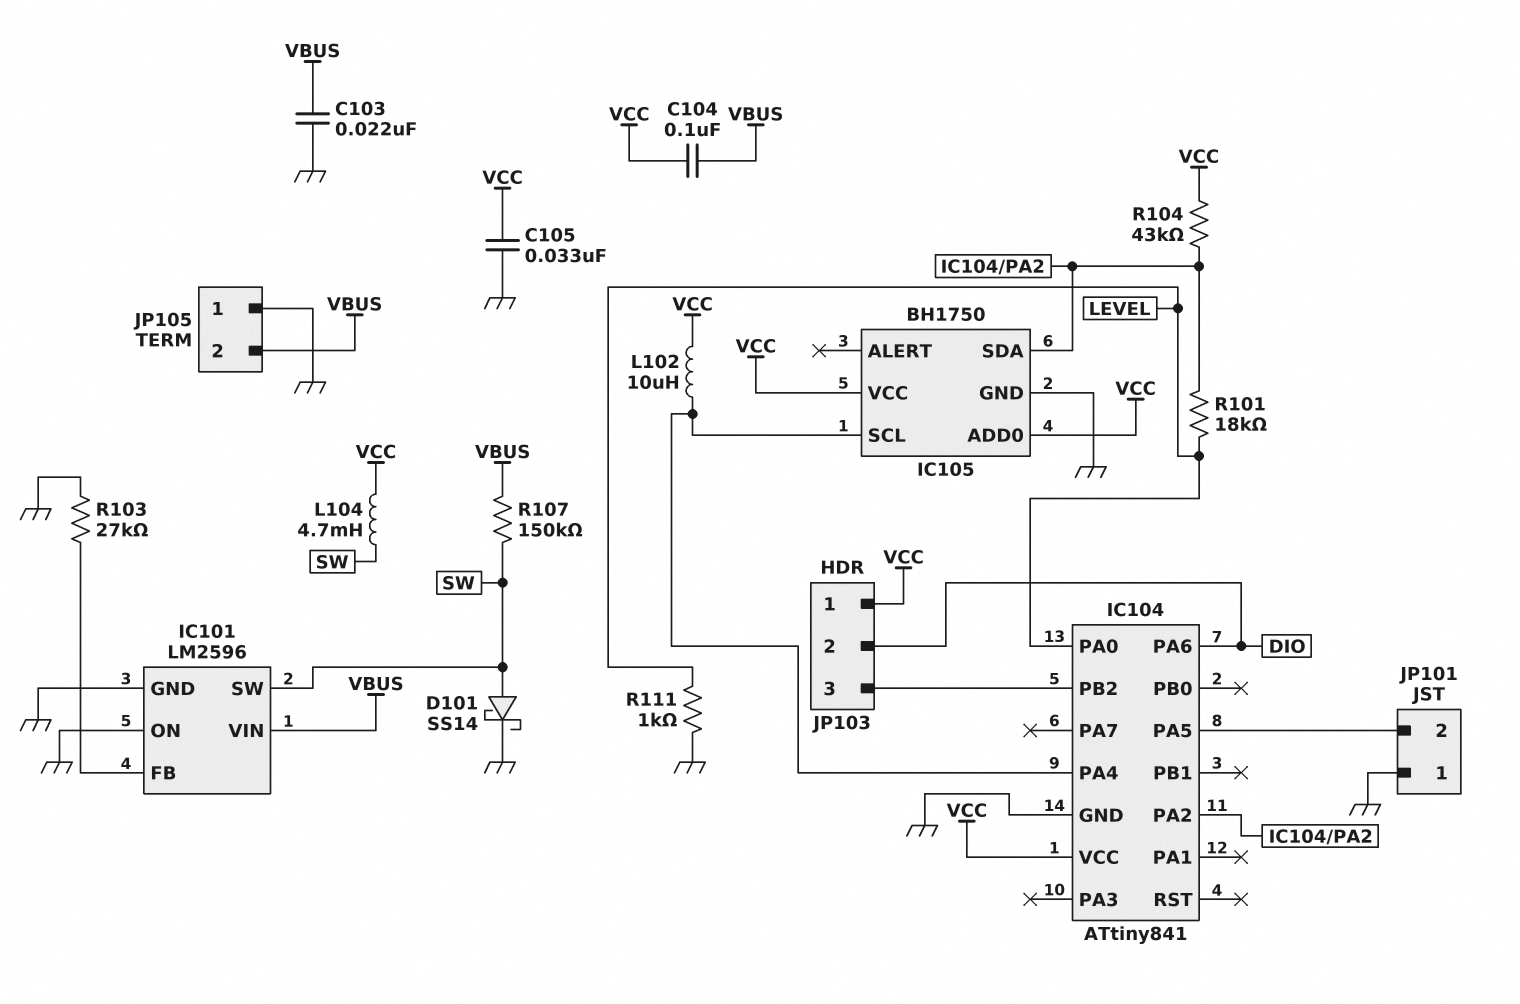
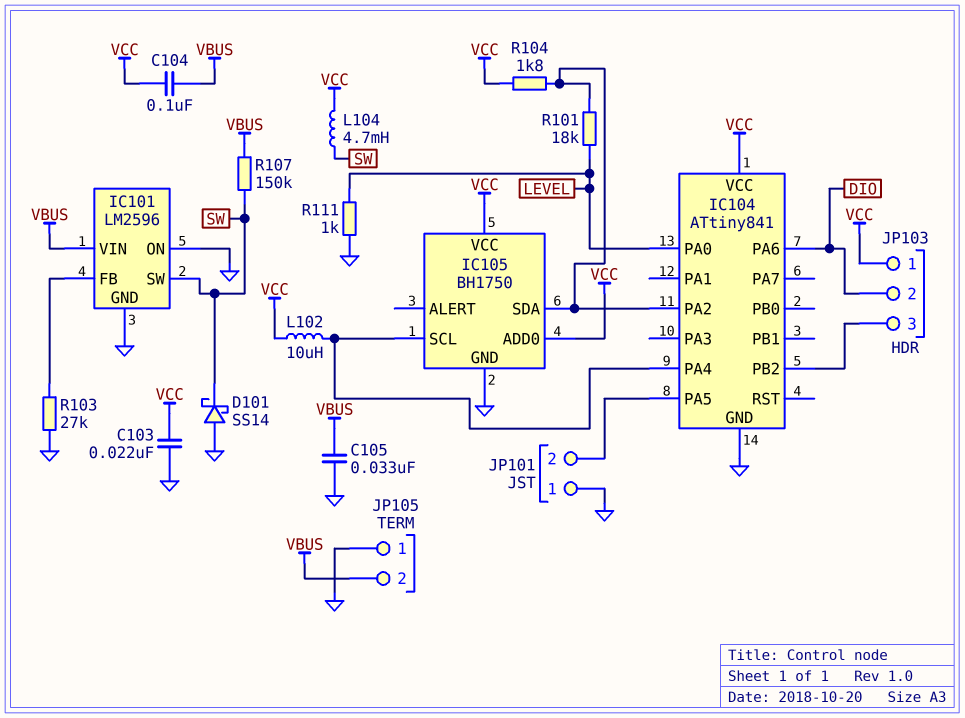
C103: 22nF (GND, VBUS) -> 22nF (GND, VCC)
C105: 33nF (GND, VCC) -> 33nF (GND, VBUS)
D101: schottky SS14 (A SW, K GND) -> schottky SS14 (A GND, K SW)
R104: 43k (IC104/PA2, VCC) -> 1.8k (IC104/PA2, VCC)

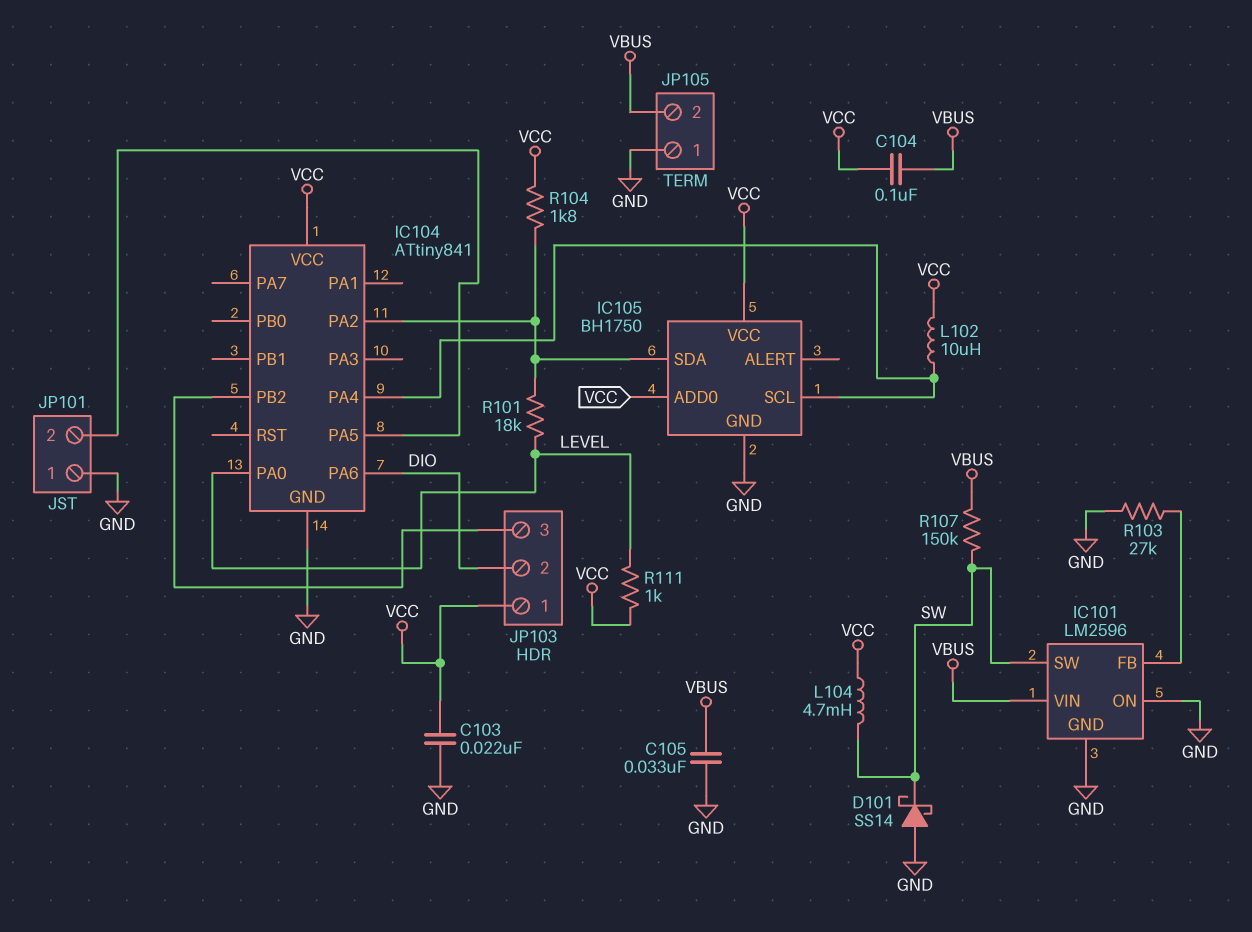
R111: 1k (GND, LEVEL) -> 1k (LEVEL, VCC)

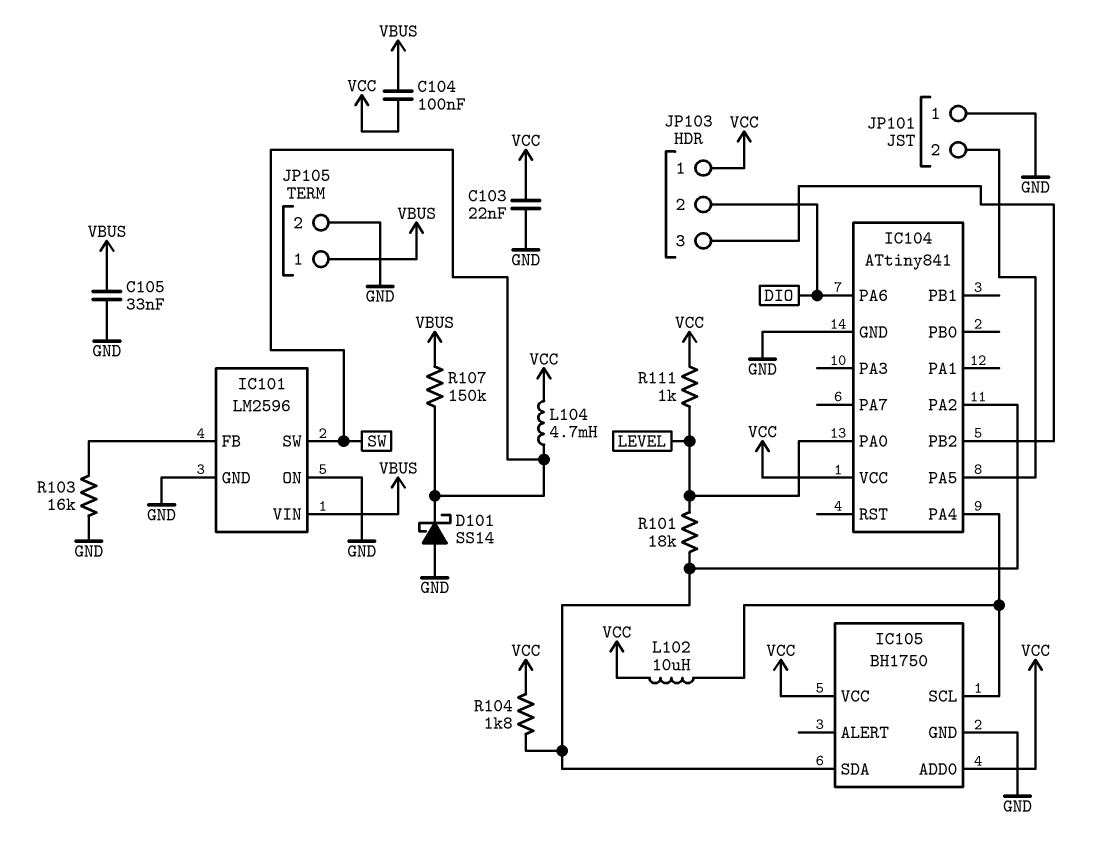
JP105 pin 1: GND -> VBUS
JP105 pin 2: VBUS -> GND
R103: 27k (GND, IC101/FB) -> 16k (GND, IC101/FB)

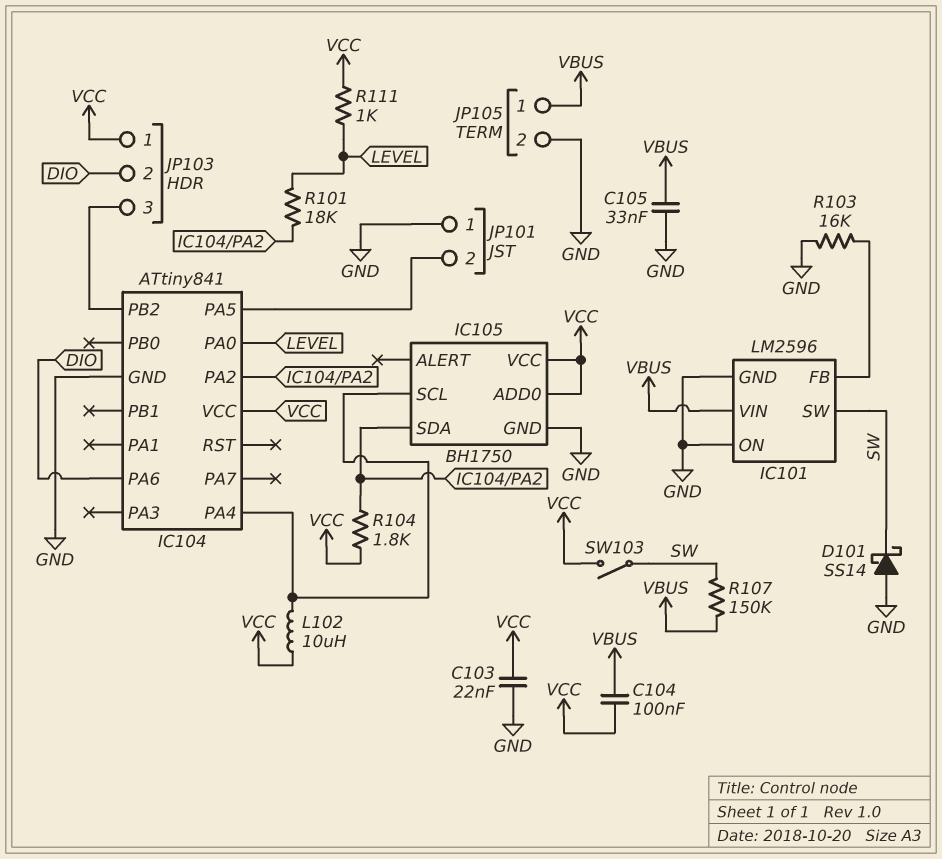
L104: 4.7mH (SW, VCC) -> none
SW103: none -> switch (SW, VCC)

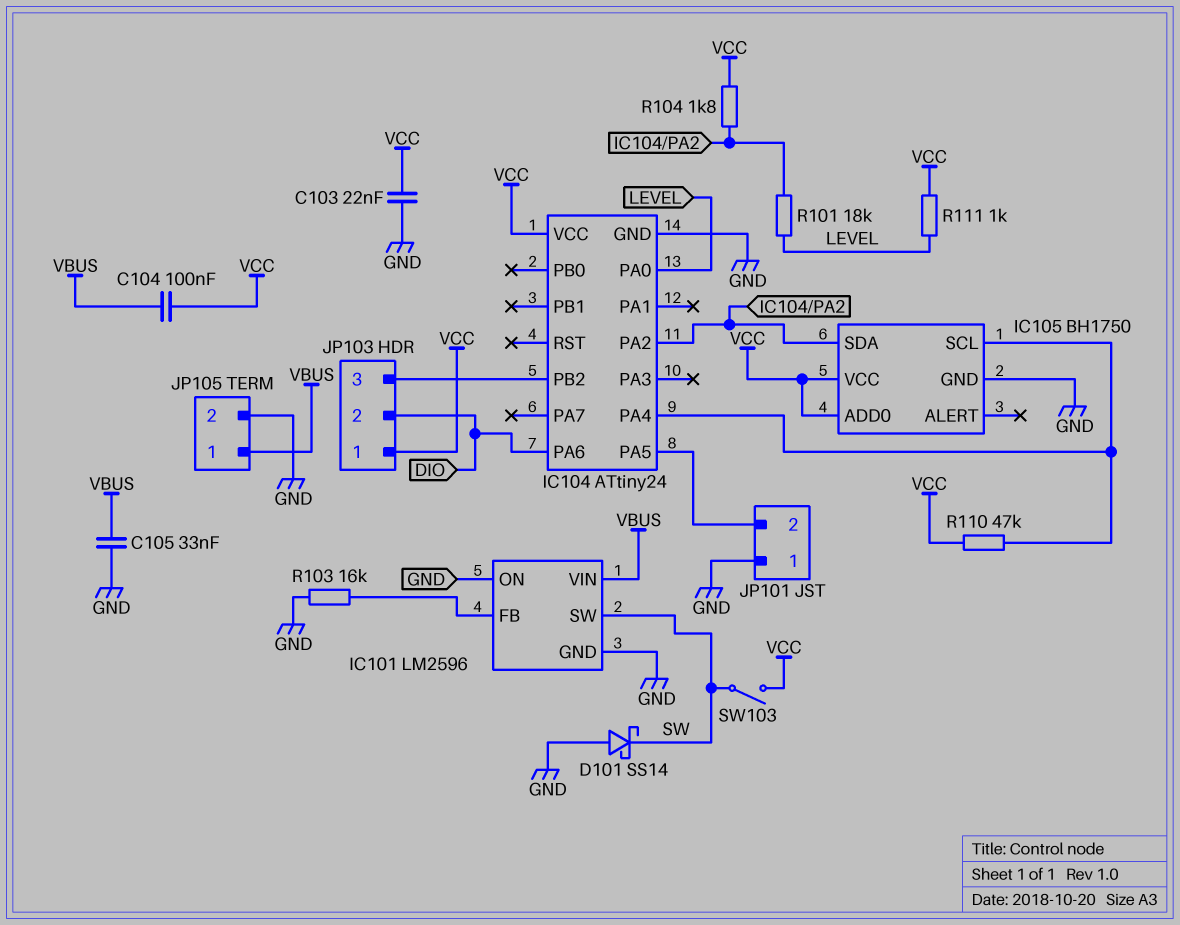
IC104: ATtiny841 -> ATtiny24
L102: 10uH (IC104/PA4, VCC) -> none
R107: 150k (SW, VBUS) -> none
R110: none -> 47k (IC104/PA4, VCC)

